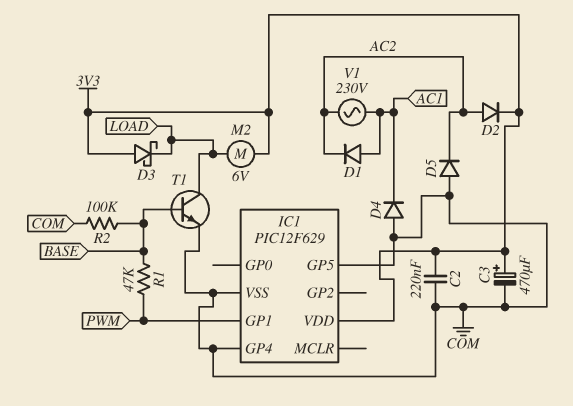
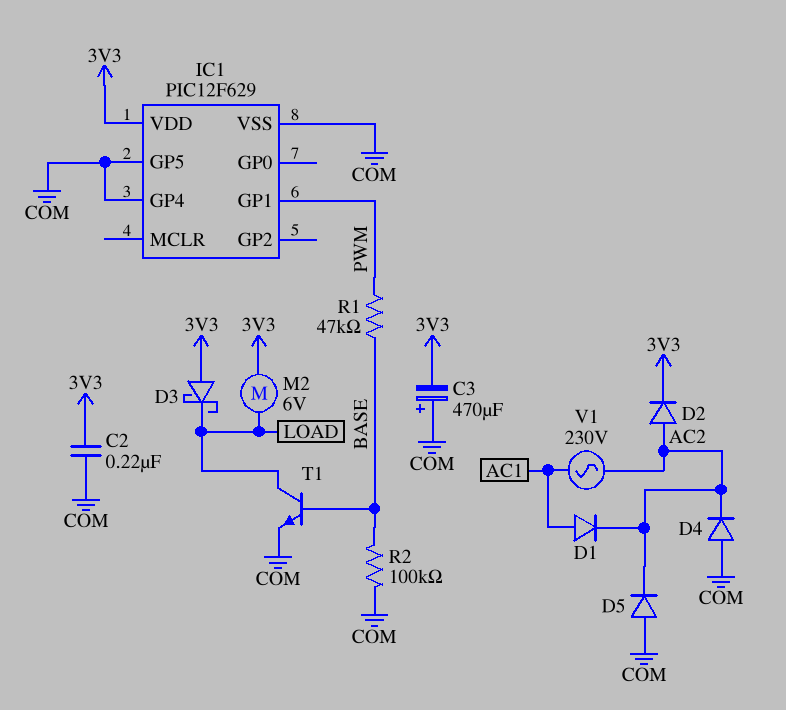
C3: 470uF (plus 3V3, minus COM) -> 470uF (plus COM, minus 3V3)
D4: diode (A COM, K AC1) -> diode (A COM, K AC2)

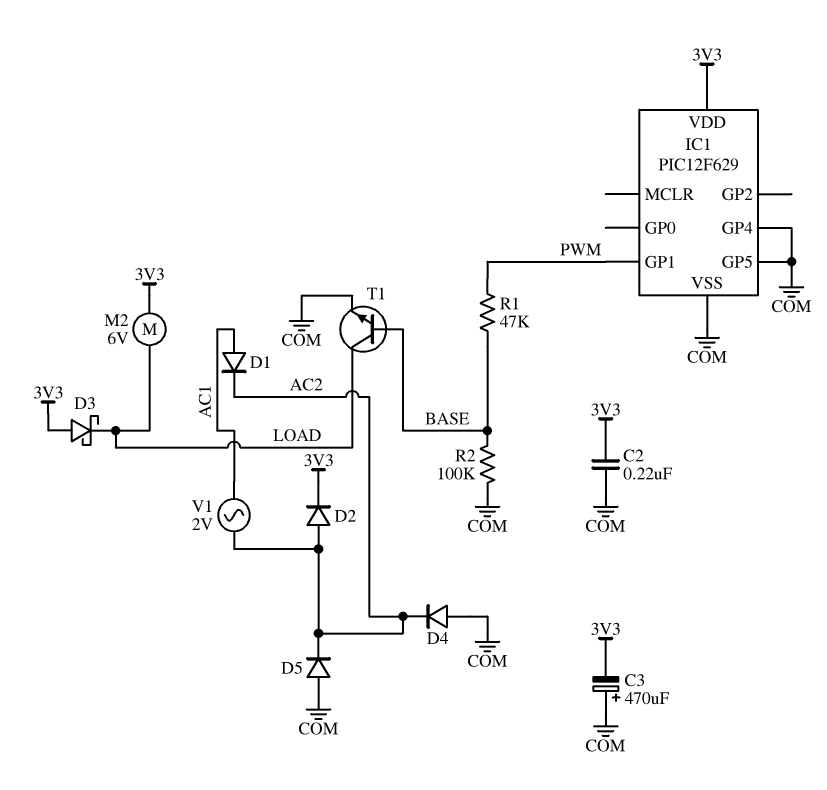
V1: AC 230V (AC1, AC2) -> AC 2V (AC1, AC2)

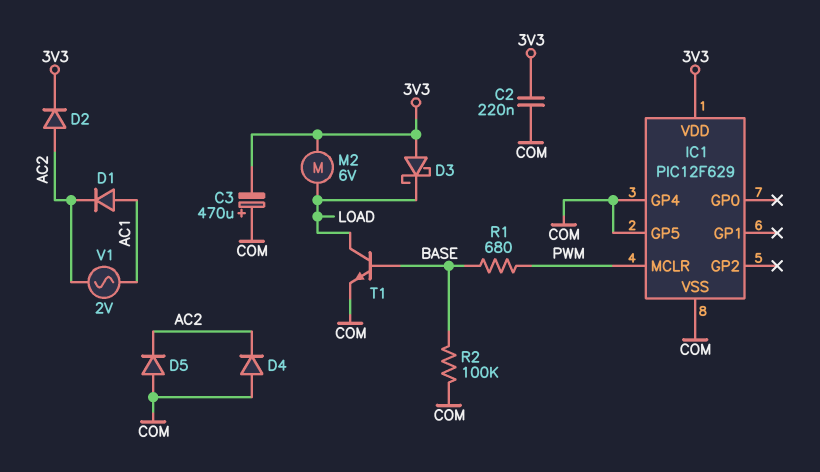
IC1 pin GP1: PWM -> none
IC1 pin MCLR: none -> PWM
R1: 47k (BASE, PWM) -> 680 (BASE, PWM)

